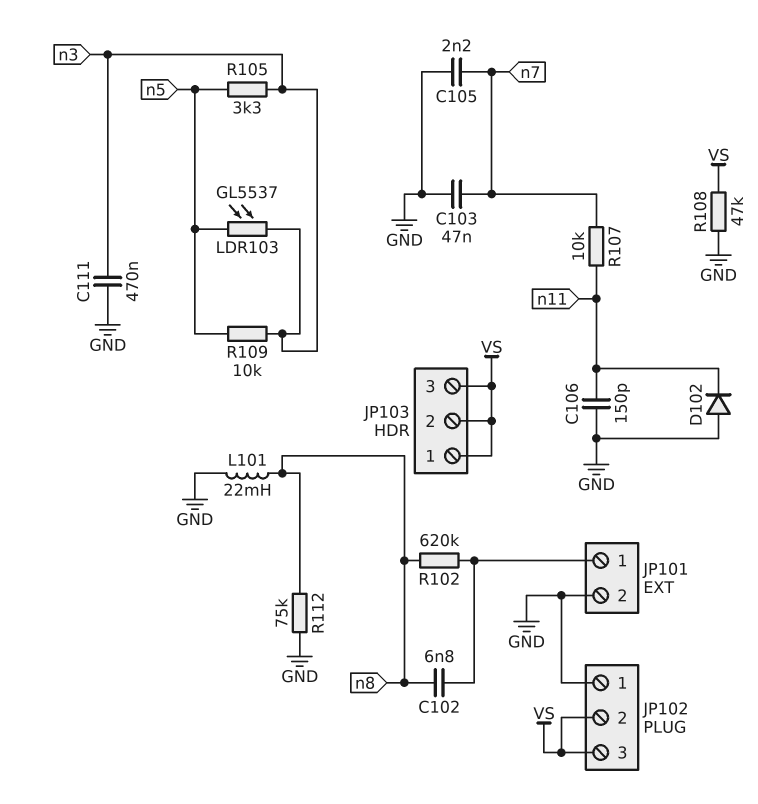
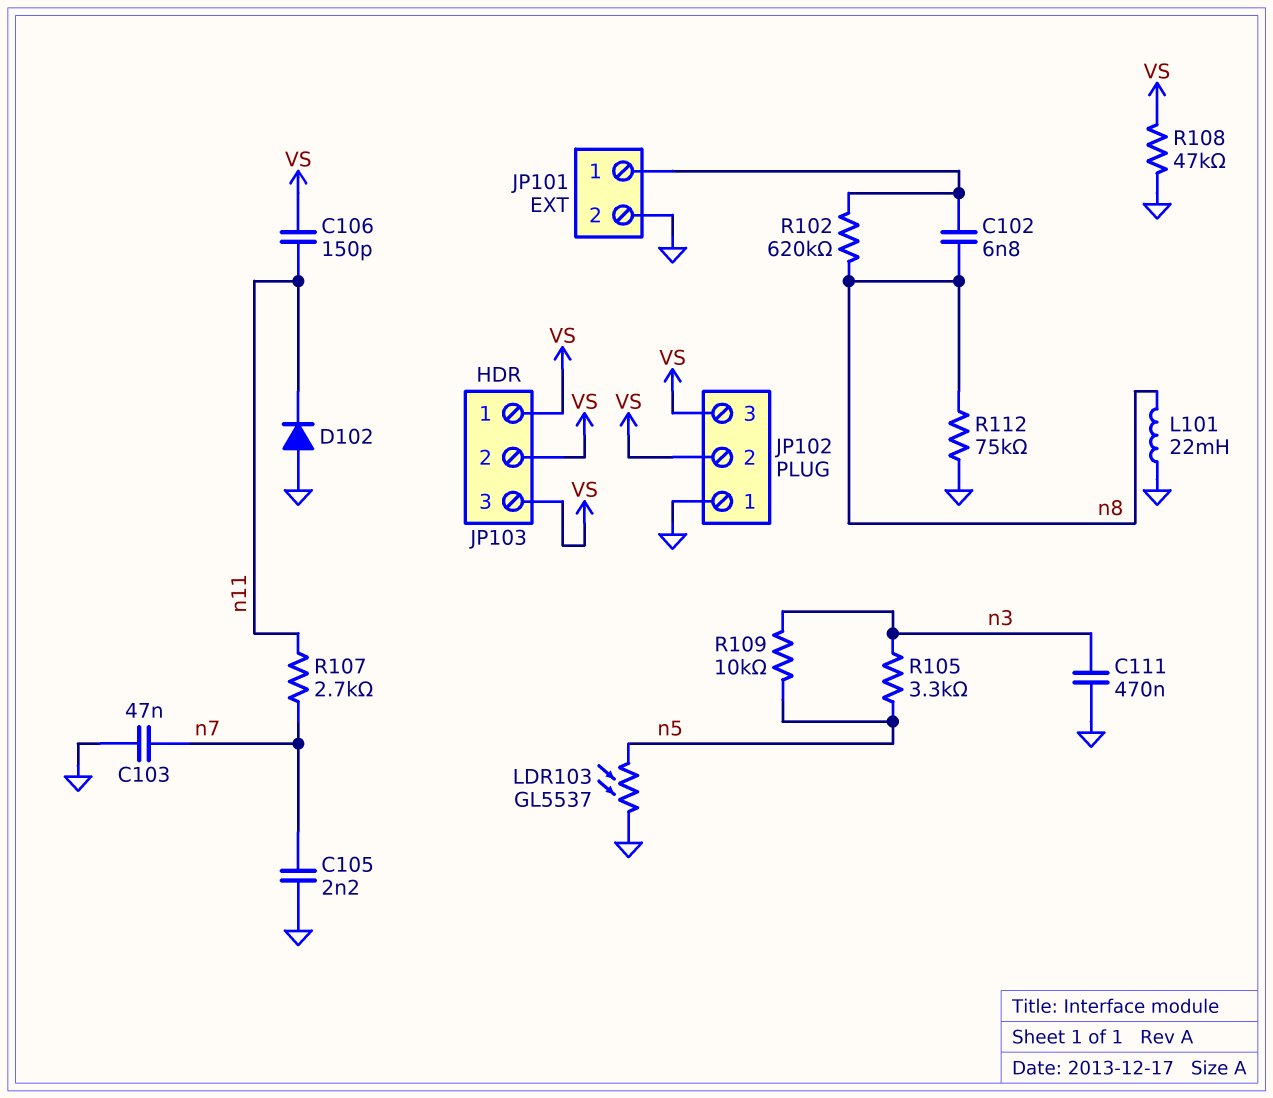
C106: 150pF (GND, n11) -> 150pF (VS, n11)
LDR103: GL5537 (n3, n5) -> GL5537 (GND, n5)
R107: 10k (n7, n11) -> 2.7k (n7, n11)

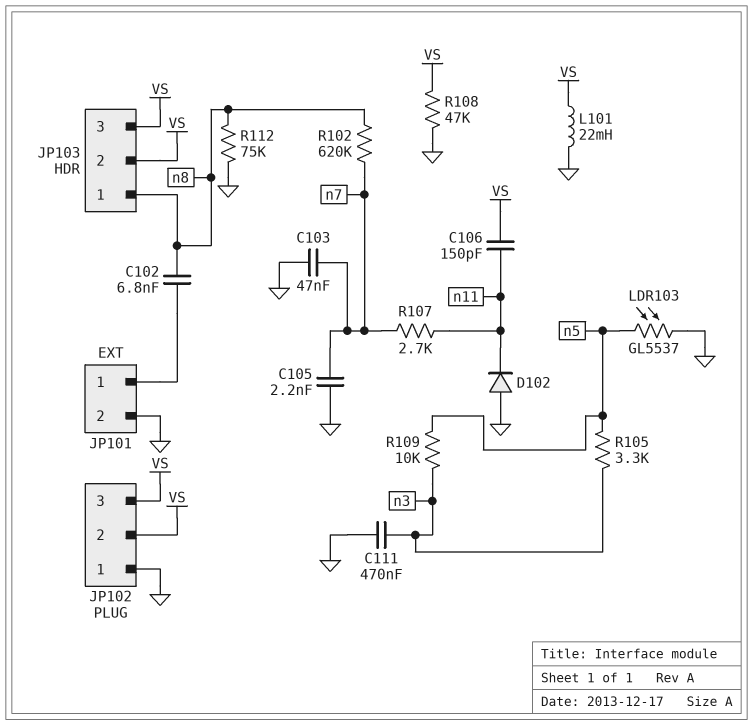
JP103 pin 1: VS -> n8
L101: 22mH (GND, n8) -> 22mH (GND, VS)
R102: 620k (JP101/1, n8) -> 620k (n7, n8)

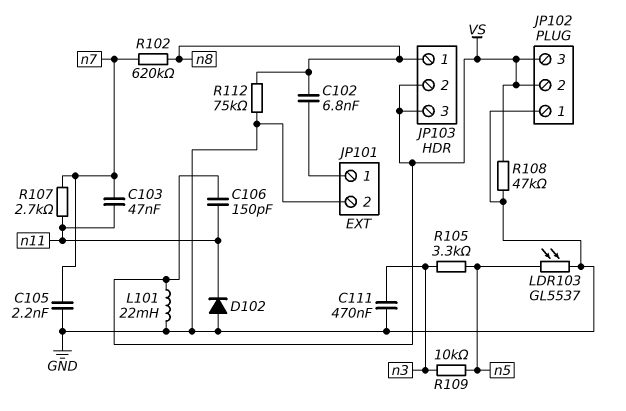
C103: 47nF (GND, n7) -> 47nF (n7, n11)

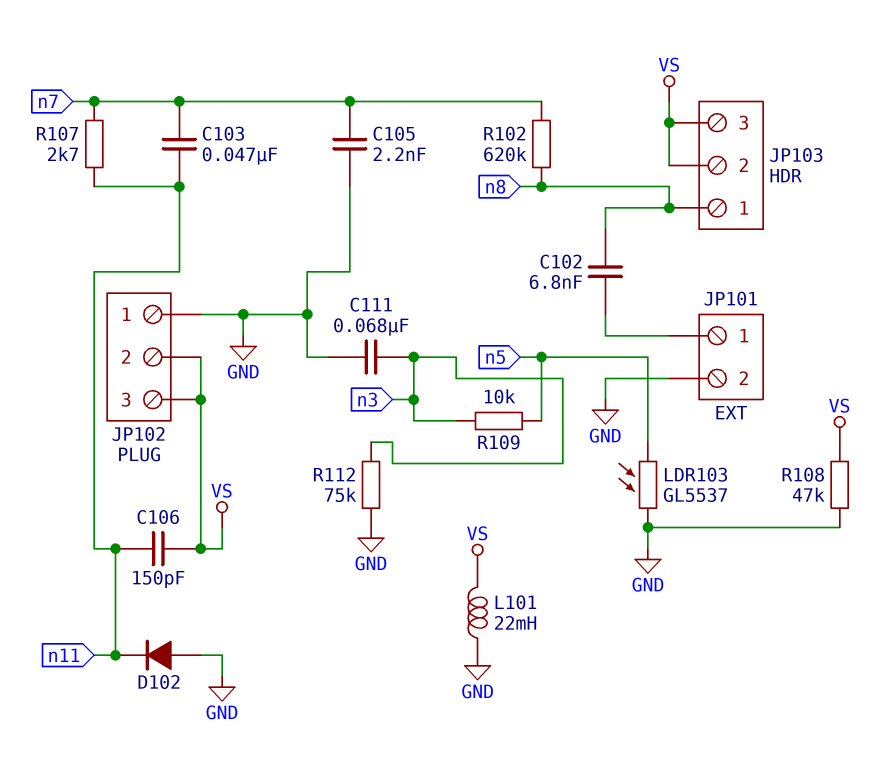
C111: 470nF (GND, n3) -> 68nF (GND, n3)
R105: 3.3k (n3, n5) -> none
R112: 75k (GND, n8) -> 75k (GND, n3)

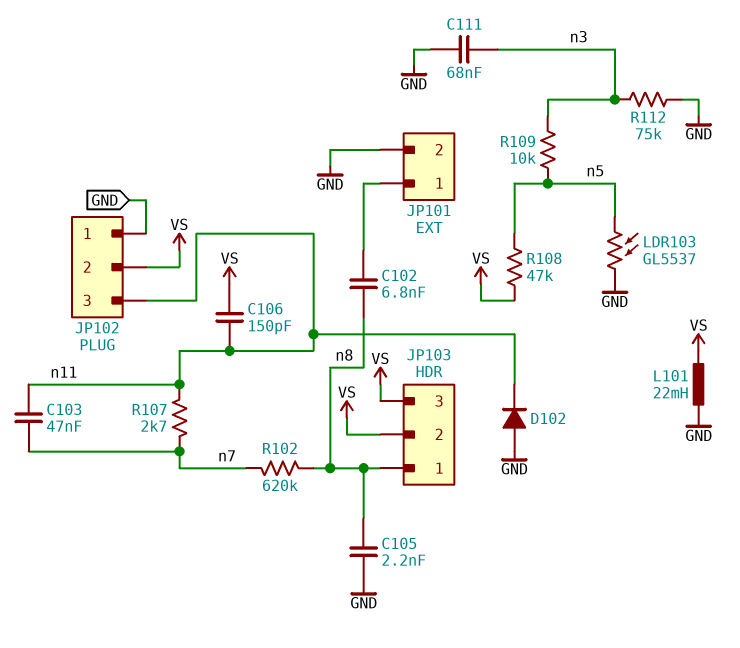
C105: 2.2nF (GND, n7) -> 2.2nF (GND, n8)
JP102 pin 3: VS -> n11
R108: 47k (GND, VS) -> 47k (VS, n5)

